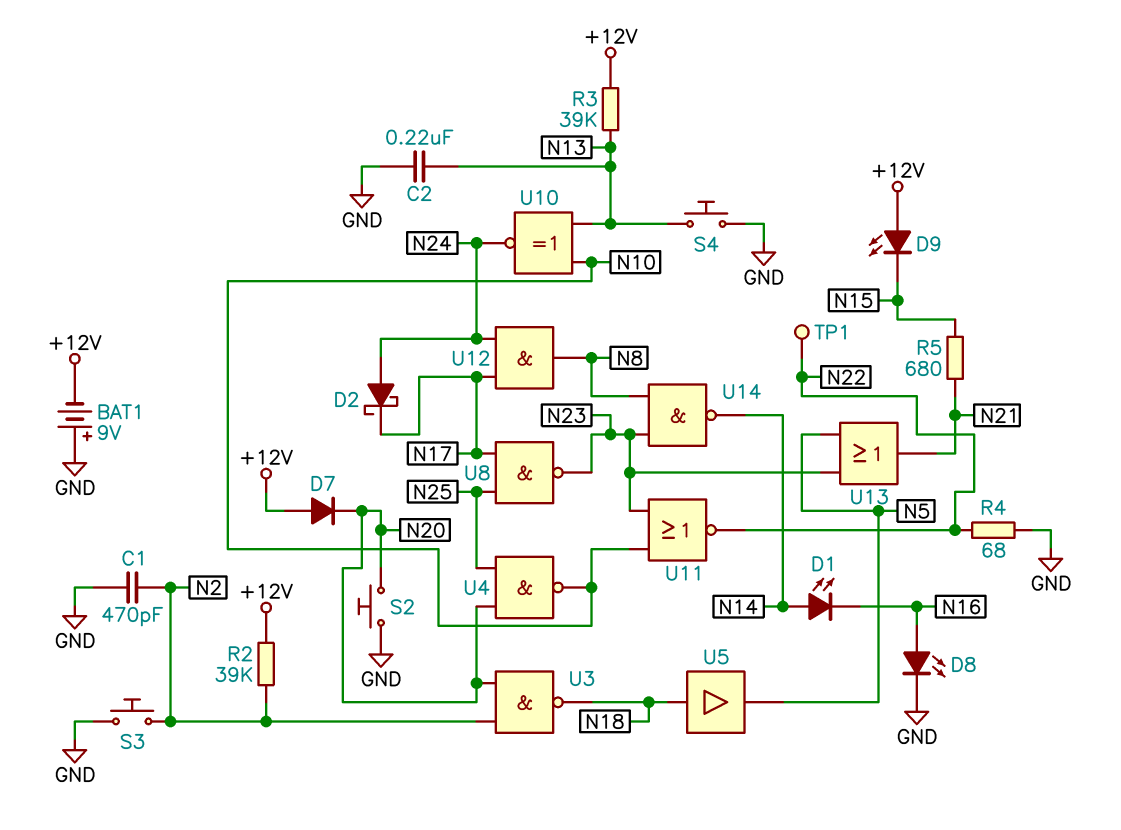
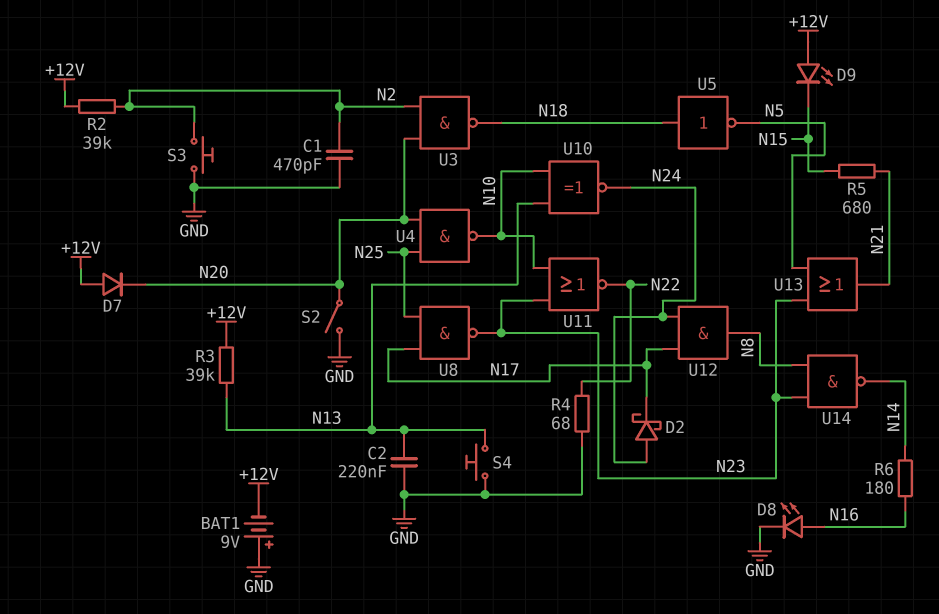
D1: LED (A N14, K N16) -> none
R6: none -> 180 (N14, N16)
S2: button (GND, N20) -> switch (GND, N20)
TP1: test point (N22) -> none
U5: buffer (in N18, out N5) -> NOT (in N18, out N5)

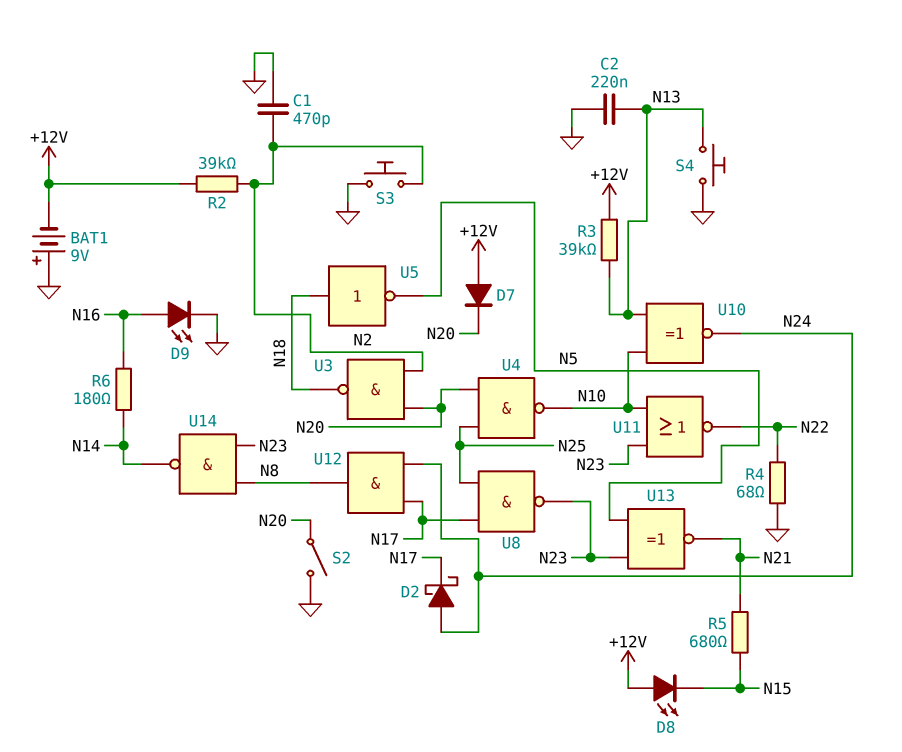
D8: LED (A N16, K GND) -> LED (A +12V, K N15)
D9: LED (A +12V, K N15) -> LED (A N16, K GND)
U13: OR (in N5, in N23, out N21) -> XNOR (in N5, in N23, out N21)

